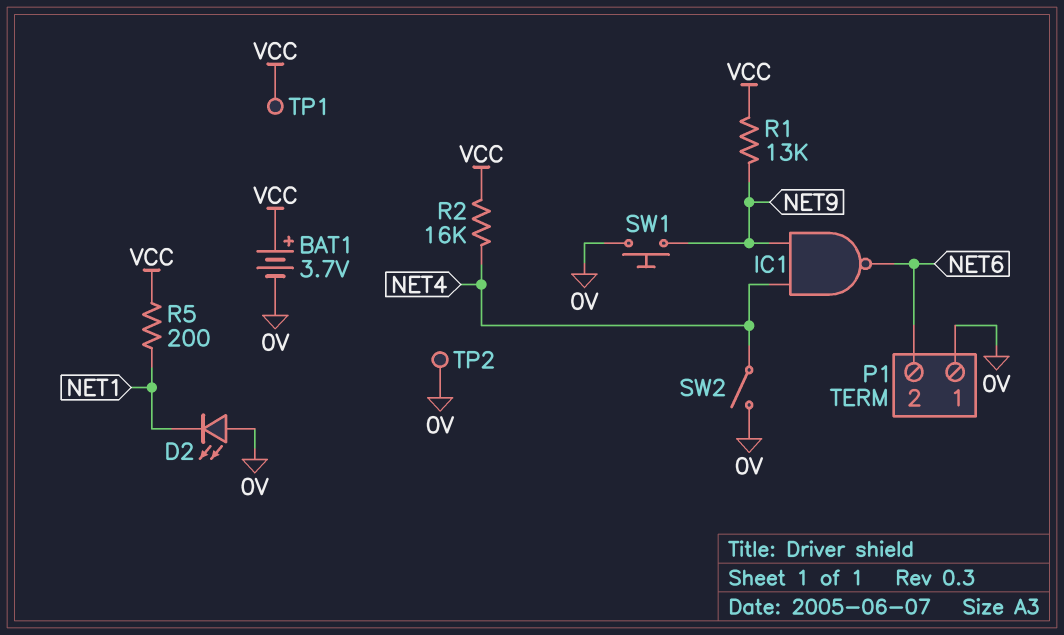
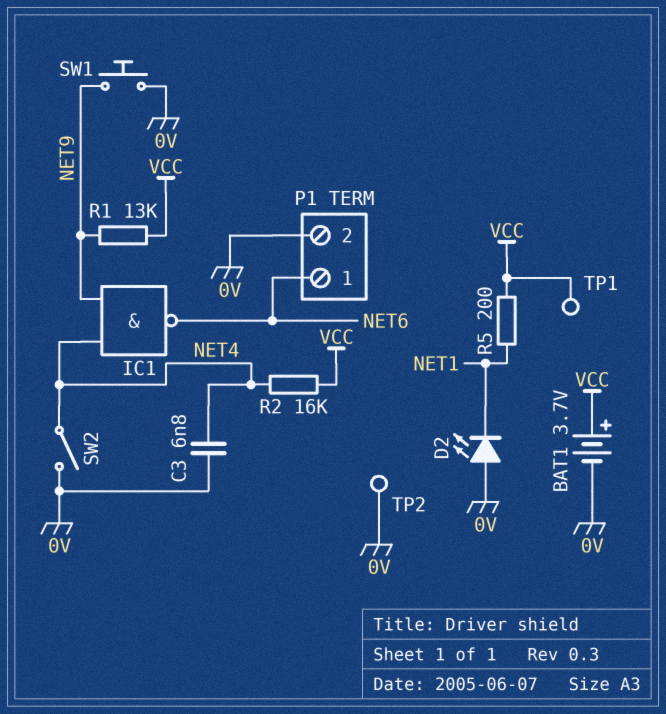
C3: none -> 6.8nF (0V, NET4)
P1 pin 1: 0V -> NET6
P1 pin 2: NET6 -> 0V

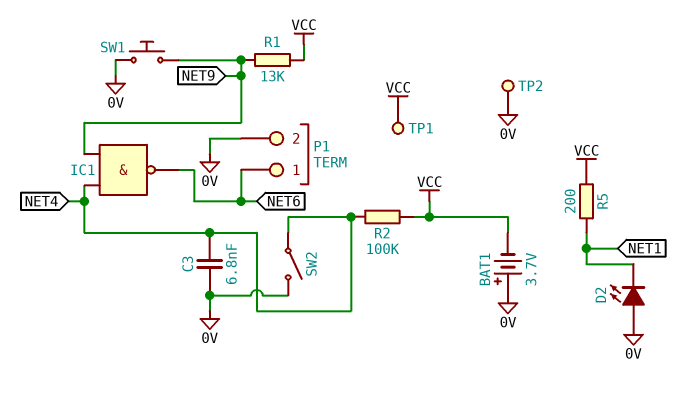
BAT1: 3.7V (plus VCC, minus 0V) -> 3.7V (plus 0V, minus VCC)
R2: 16k (NET4, VCC) -> 100k (NET4, VCC)

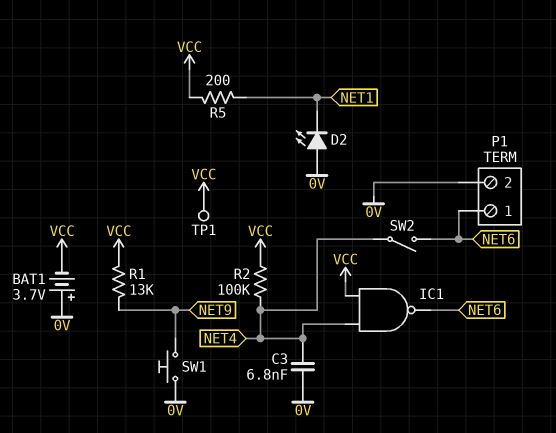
IC1: NAND (in NET4, in NET9, out NET6) -> NAND (in NET4, in VCC, out NET6)
SW2: switch (0V, NET4) -> switch (NET4, NET6)
TP2: test point (0V) -> none

